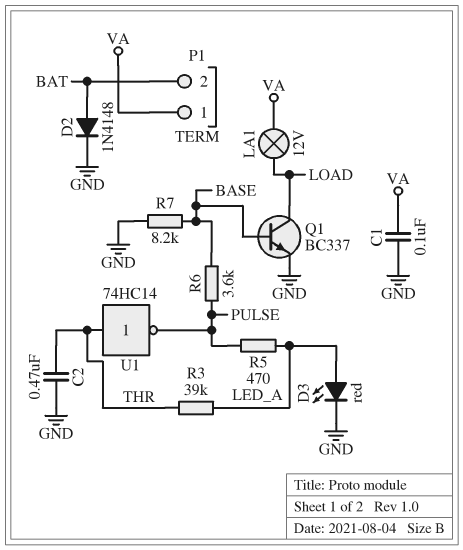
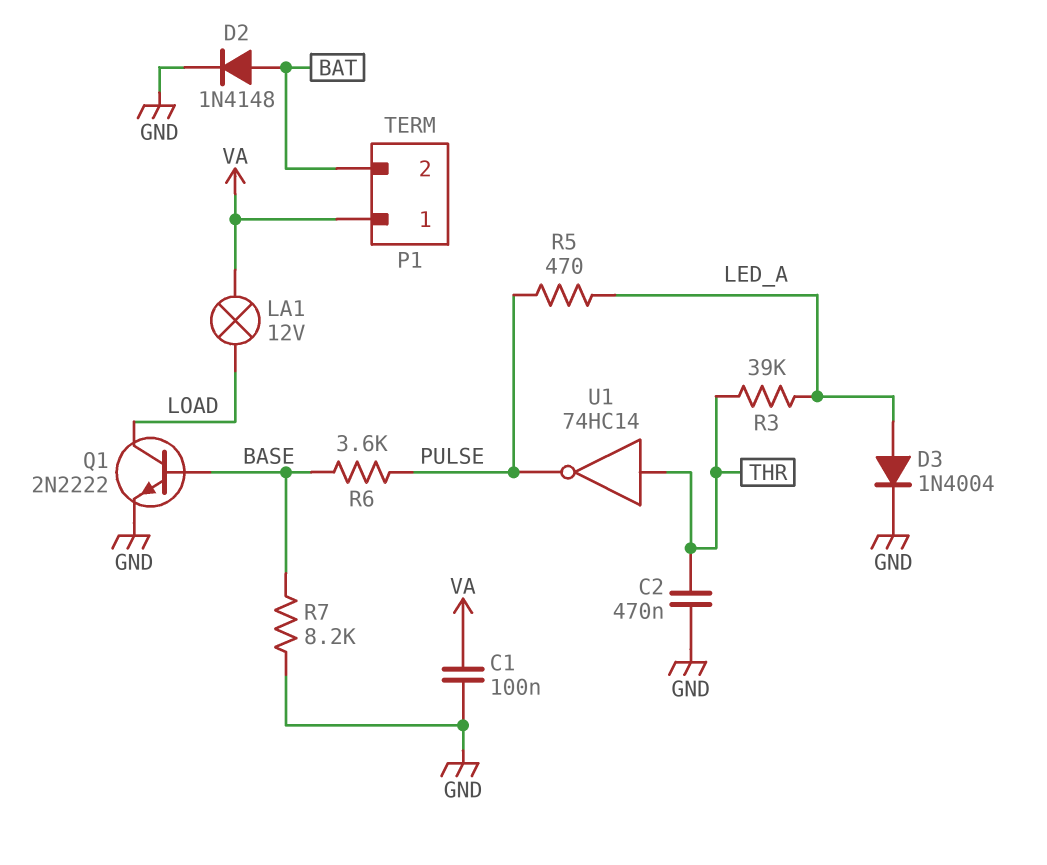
D3: LED red (A LED_A, K GND) -> diode 1N4004 (A LED_A, K GND)
Q1: NPN BC337 (B BASE, C LOAD, E GND) -> NPN 2N2222 (B BASE, C LOAD, E GND)

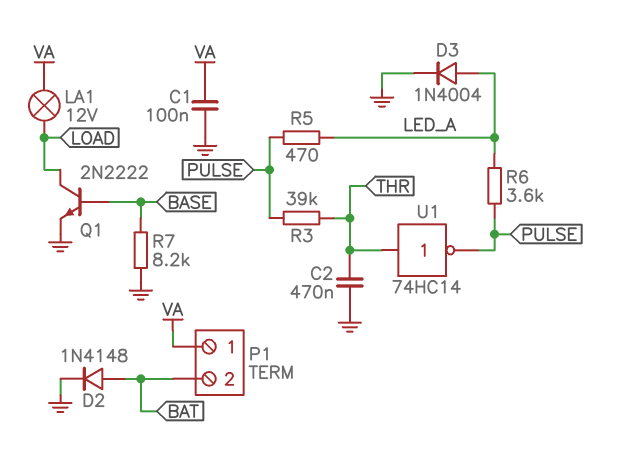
R3: 39k (LED_A, THR) -> 39k (PULSE, THR)
R6: 3.6k (BASE, PULSE) -> 3.6k (LED_A, PULSE)

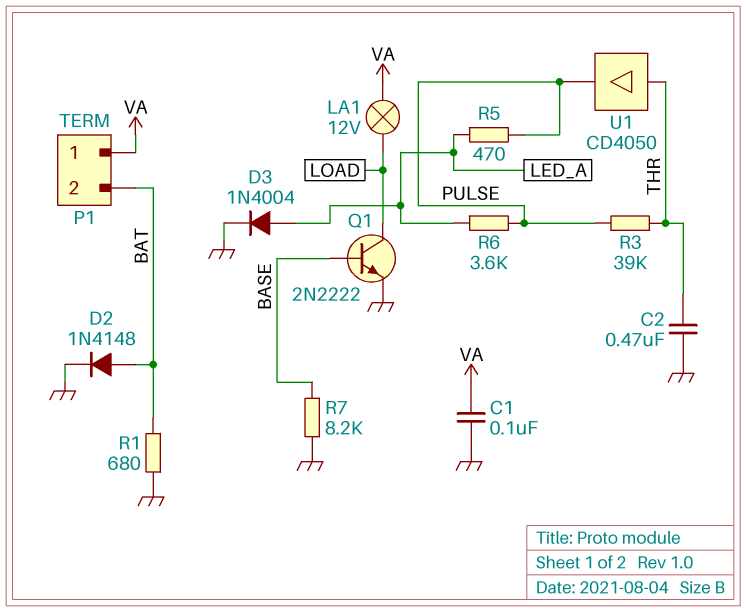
R1: none -> 680 (BAT, GND)
U1: NOT 74HC14 (in THR, out PULSE) -> buffer CD4050 (in THR, out PULSE)

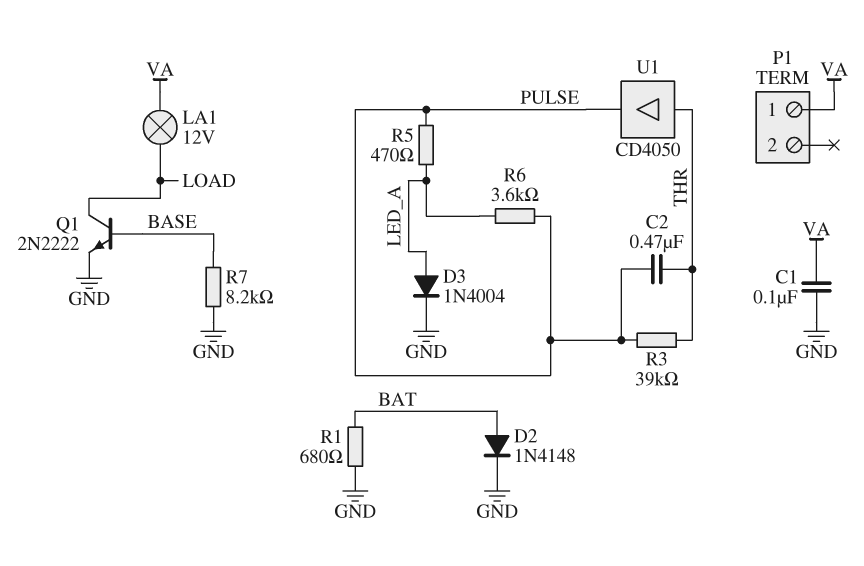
C2: 470nF (GND, THR) -> 470nF (PULSE, THR)
P1 pin 2: BAT -> none

